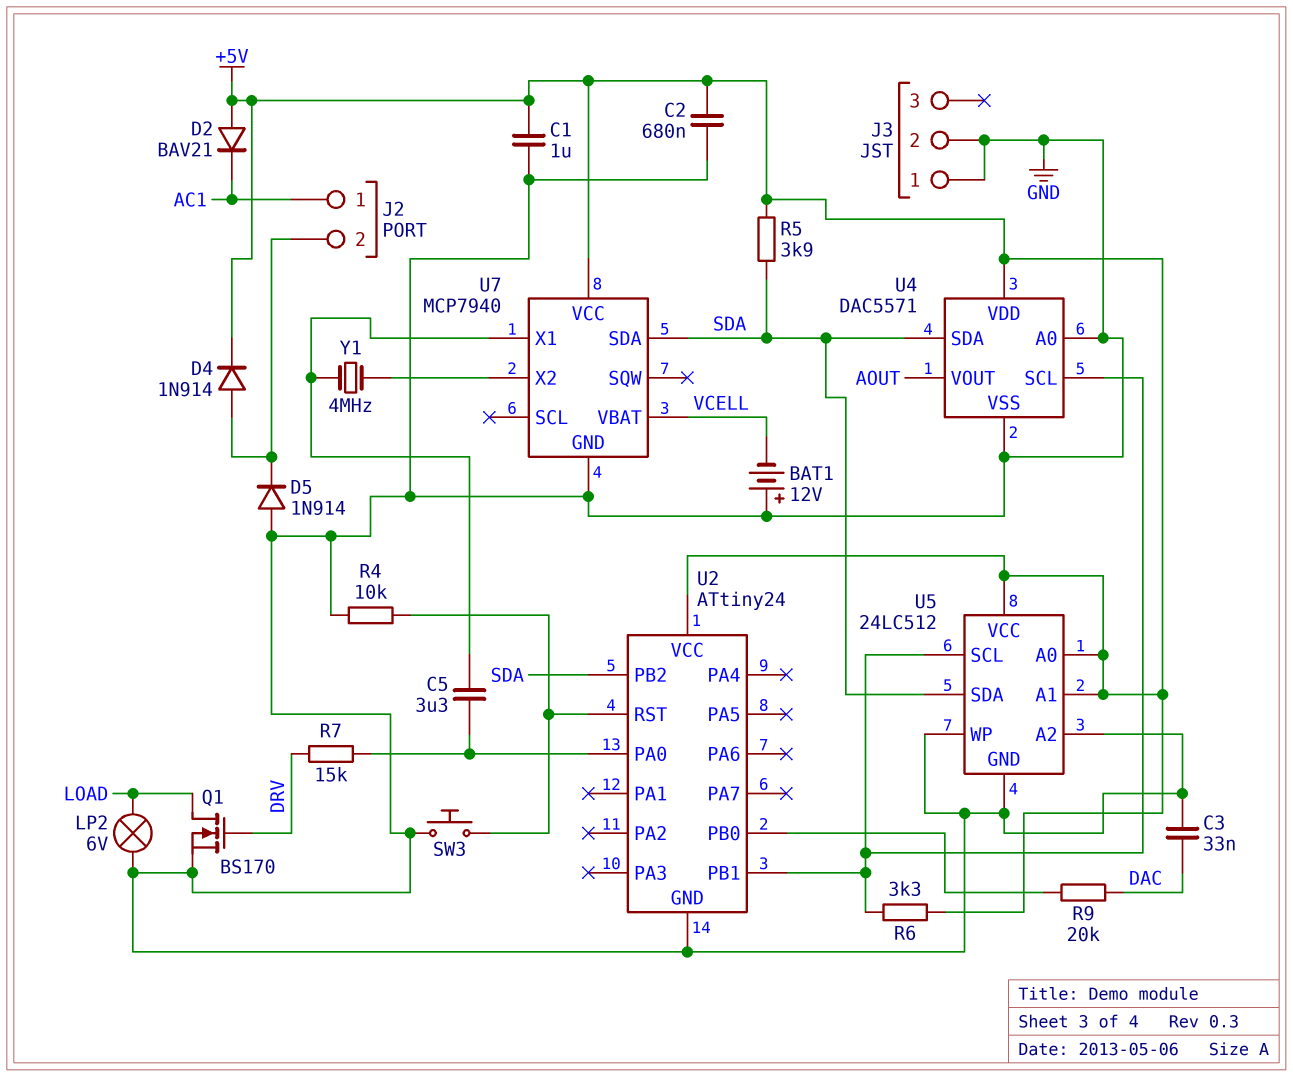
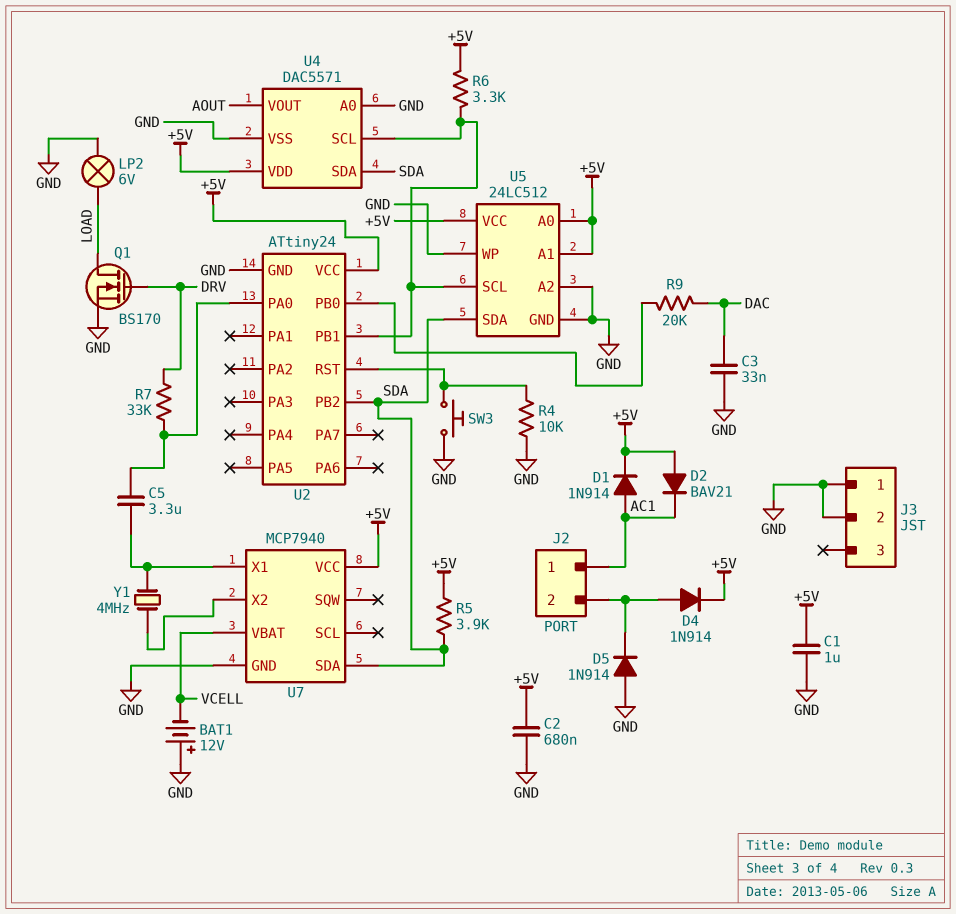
D1: none -> diode 1N914 (A AC1, K +5V)
R7: 15k (DRV, U2/PA0) -> 33k (DRV, U2/PA0)

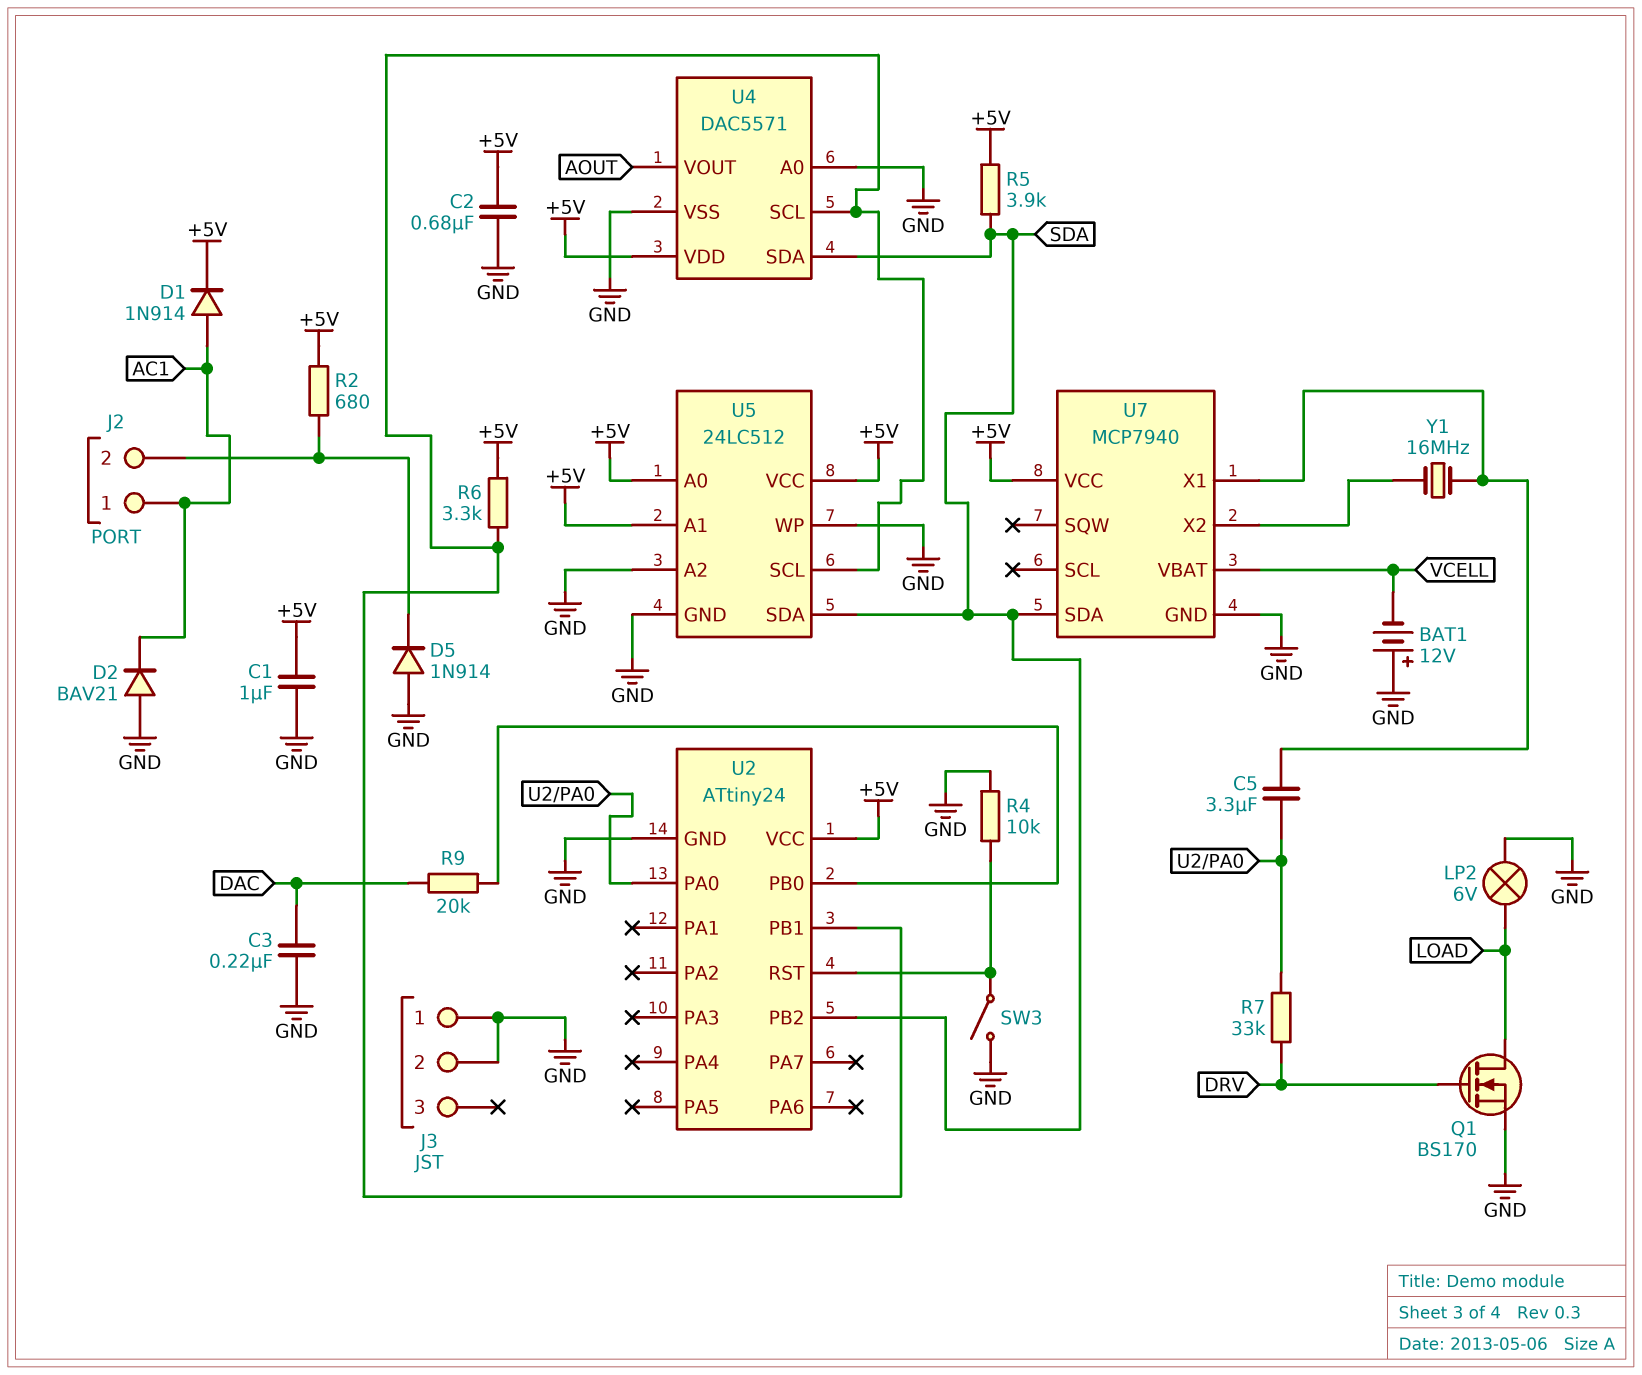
C3: 33nF (DAC, GND) -> 220nF (DAC, GND)
D2: diode BAV21 (A +5V, K AC1) -> diode BAV21 (A GND, K AC1)
D4: diode 1N914 (A J2/2, K +5V) -> none
R2: none -> 680 (+5V, J2/2)
SW3: button (GND, U2/RST) -> switch (GND, U2/RST)
Y1: 4MHz (U7/X1, U7/X2) -> 16MHz (U7/X1, U7/X2)

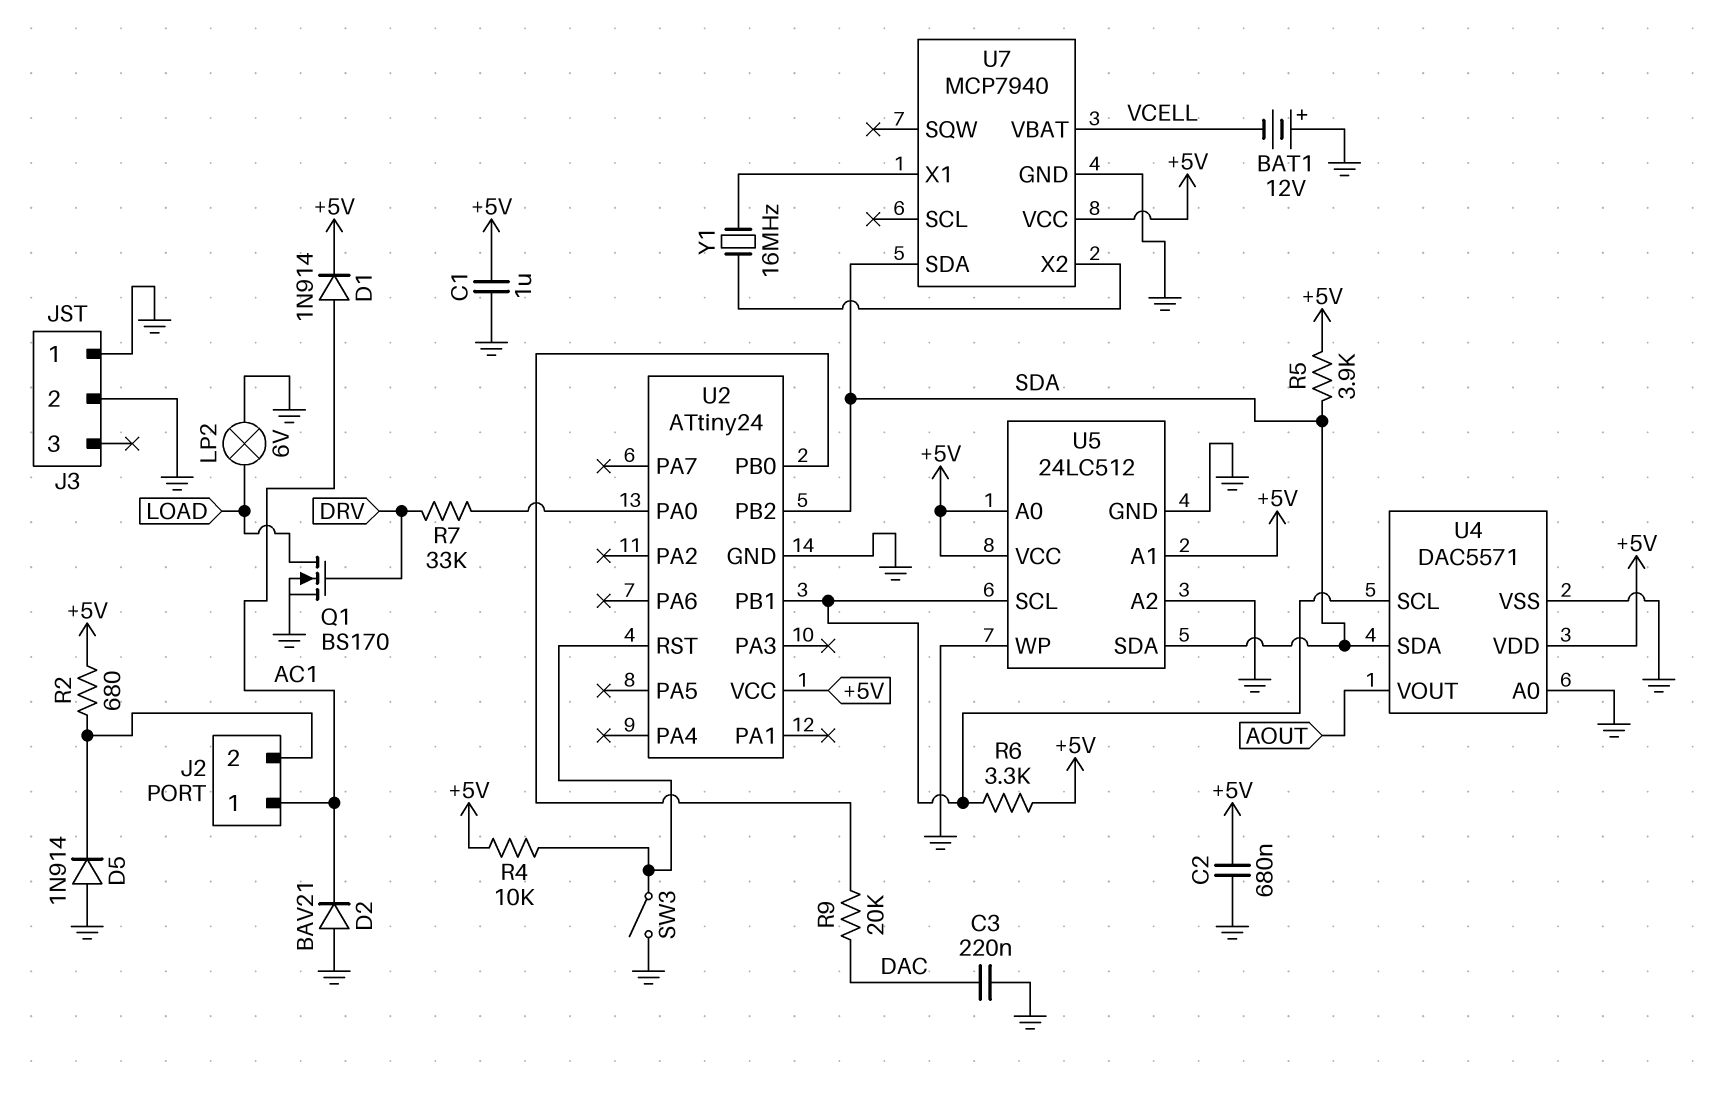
C5: 3.3uF (U2/PA0, U7/X1) -> none
R4: 10k (GND, U2/RST) -> 10k (+5V, U2/RST)

